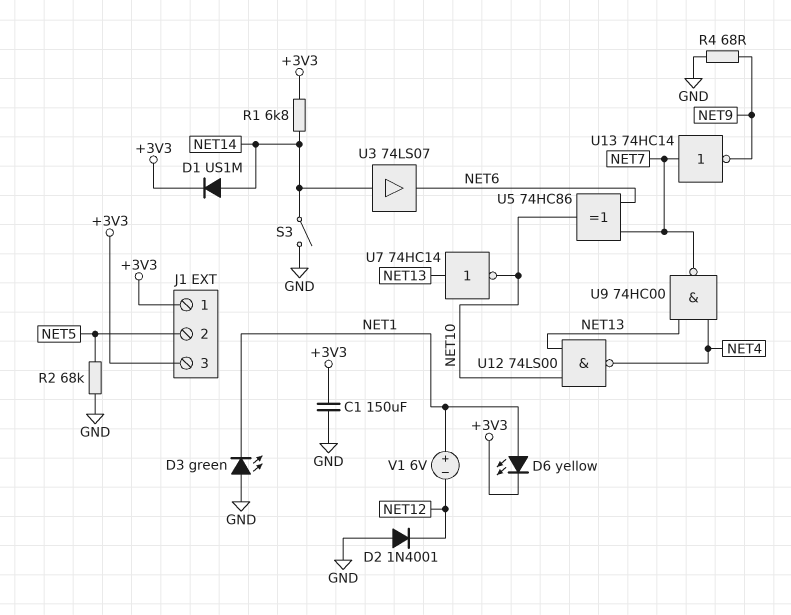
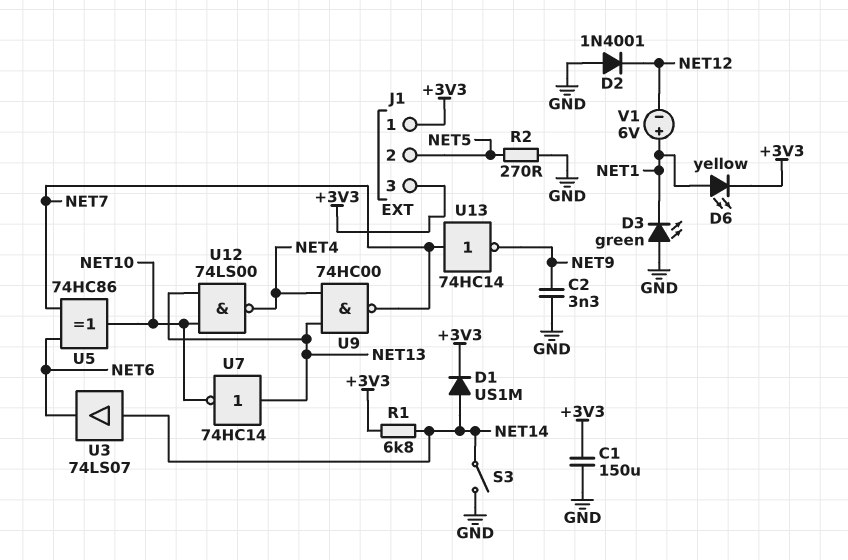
C2: none -> 3.3nF (GND, NET9)
R2: 68k (GND, NET5) -> 270 (GND, NET5)
R4: 68 (GND, NET9) -> none

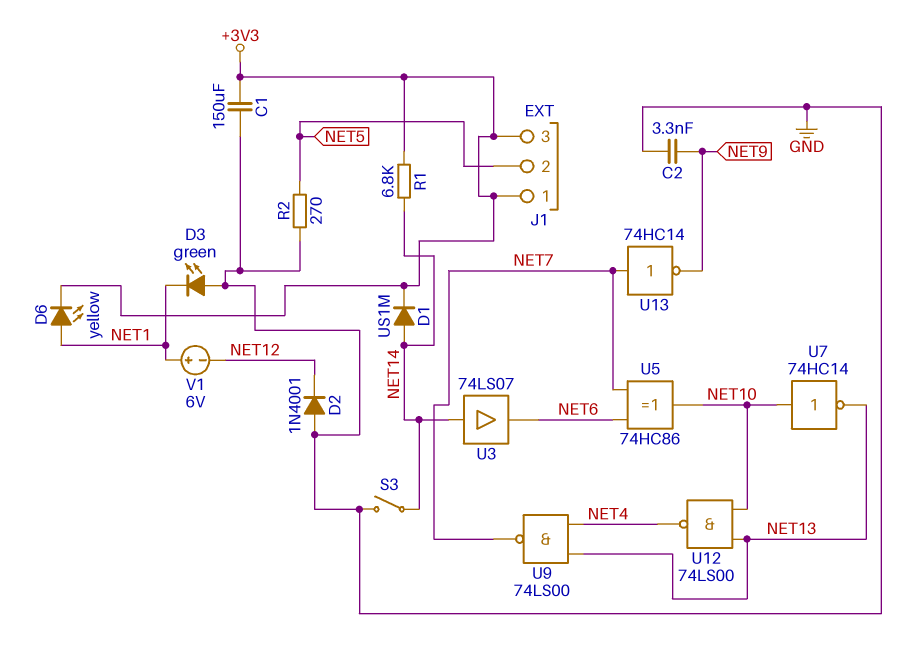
U7: NOT 74HC14 (in NET13, out NET10) -> NOT 74HC14 (in NET10, out NET13)
U9: NAND 74HC00 (in NET4, in NET13, out NET7) -> NAND 74LS00 (in NET4, in NET13, out NET7)

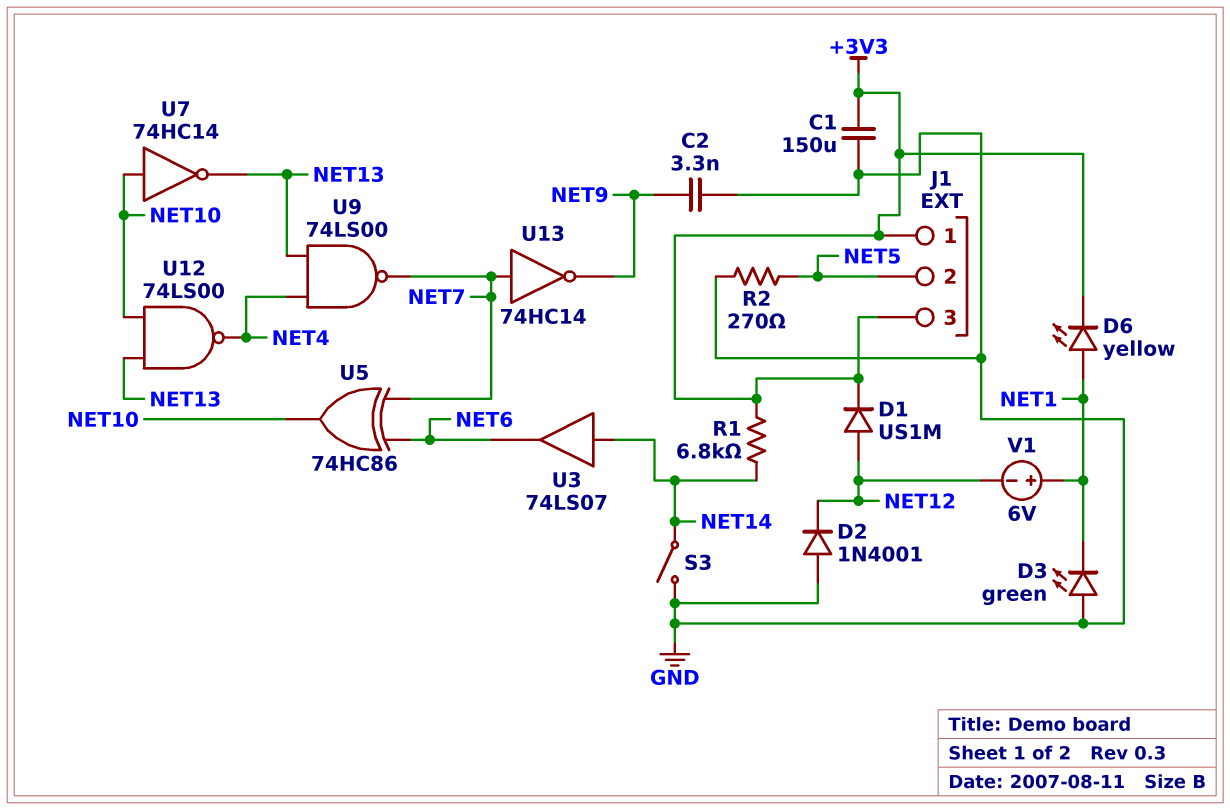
D1: diode US1M (A NET14, K +3V3) -> diode US1M (A NET12, K +3V3)

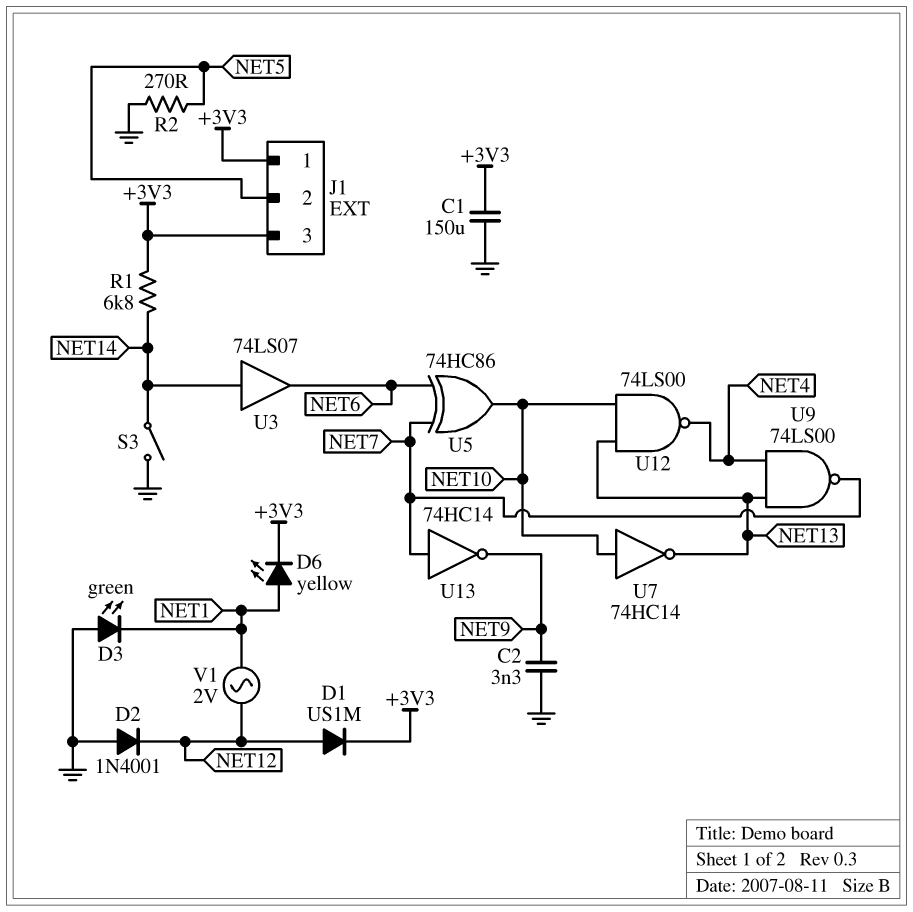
V1: 6V (plus NET1, minus NET12) -> AC 2V (NET1, NET12)

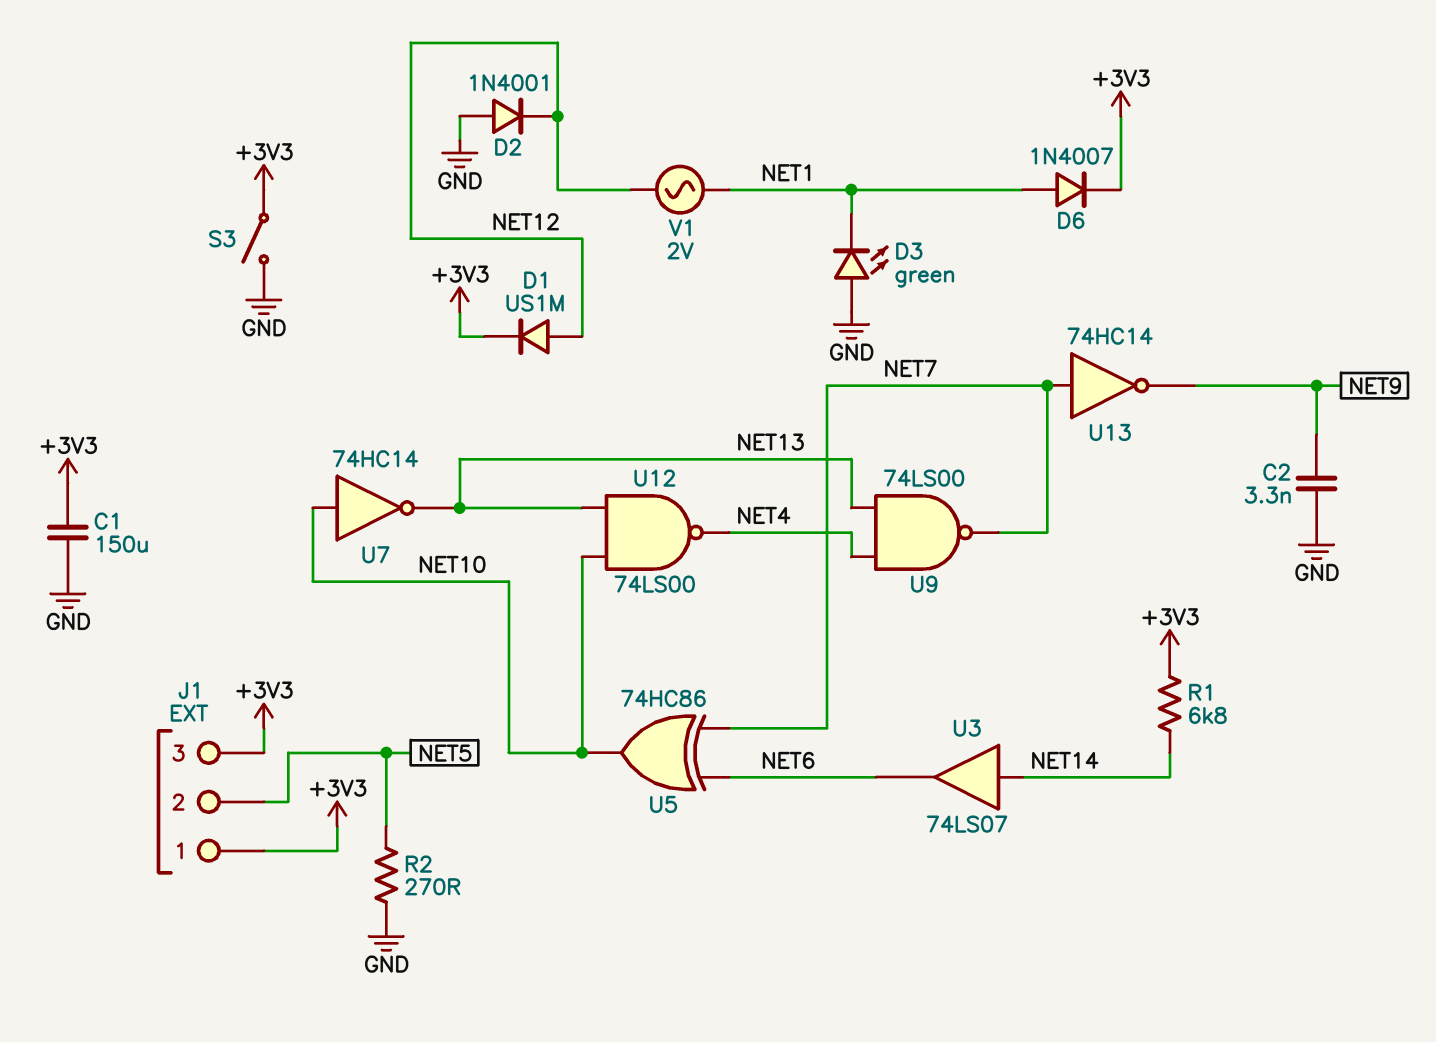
D6: LED yellow (A NET1, K +3V3) -> diode 1N4007 (A NET1, K +3V3)
S3: switch (GND, NET14) -> switch (+3V3, GND)

